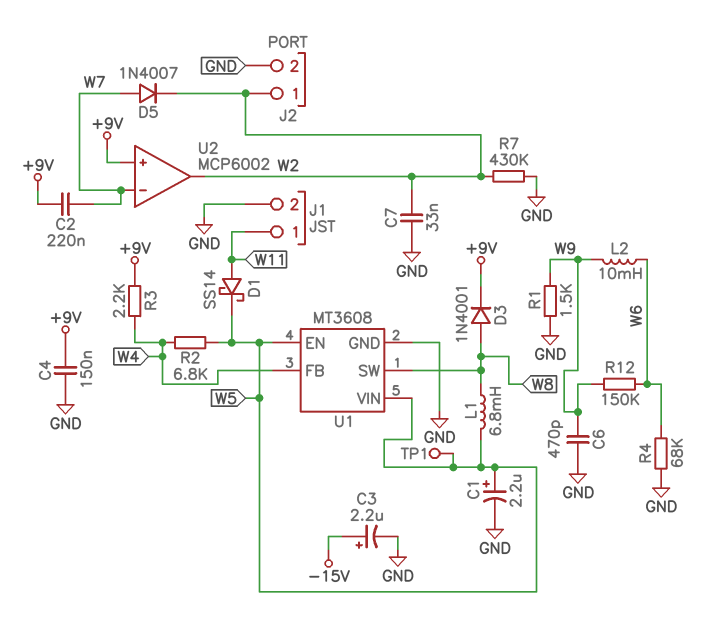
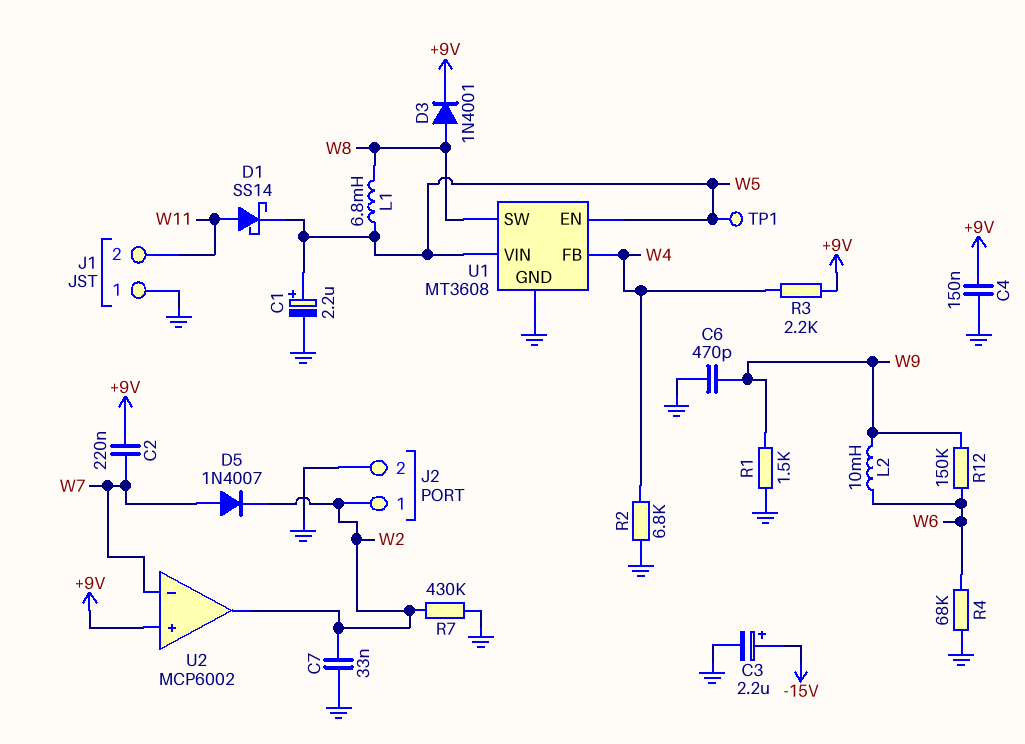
J1 pin 1: W11 -> GND
J1 pin 2: GND -> W11
R2: 6.8k (W4, W5) -> 6.8k (GND, W4)

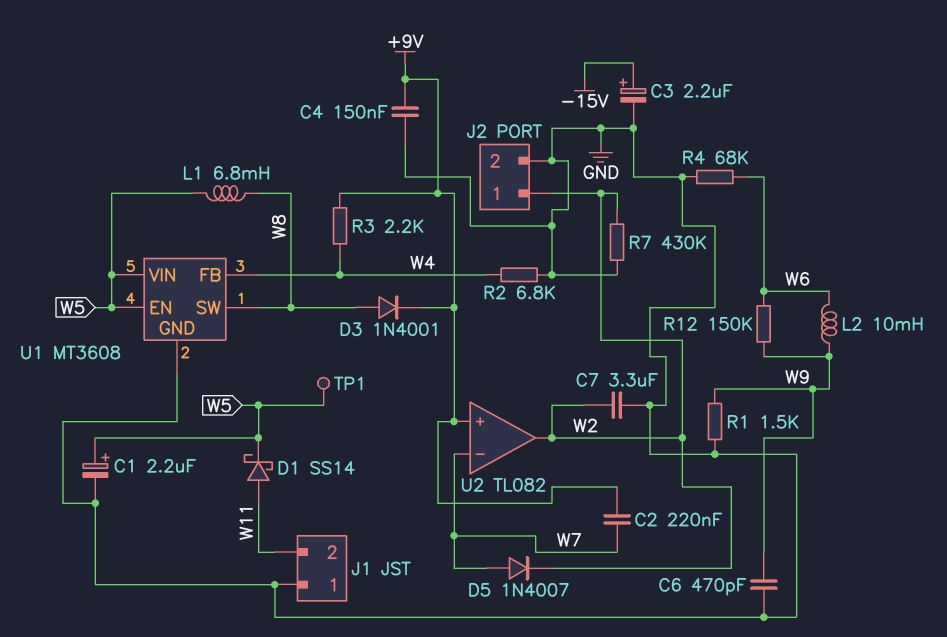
C7: 33nF (GND, W2) -> 3.3uF (GND, W2)
U2: MCP6002 -> TL082

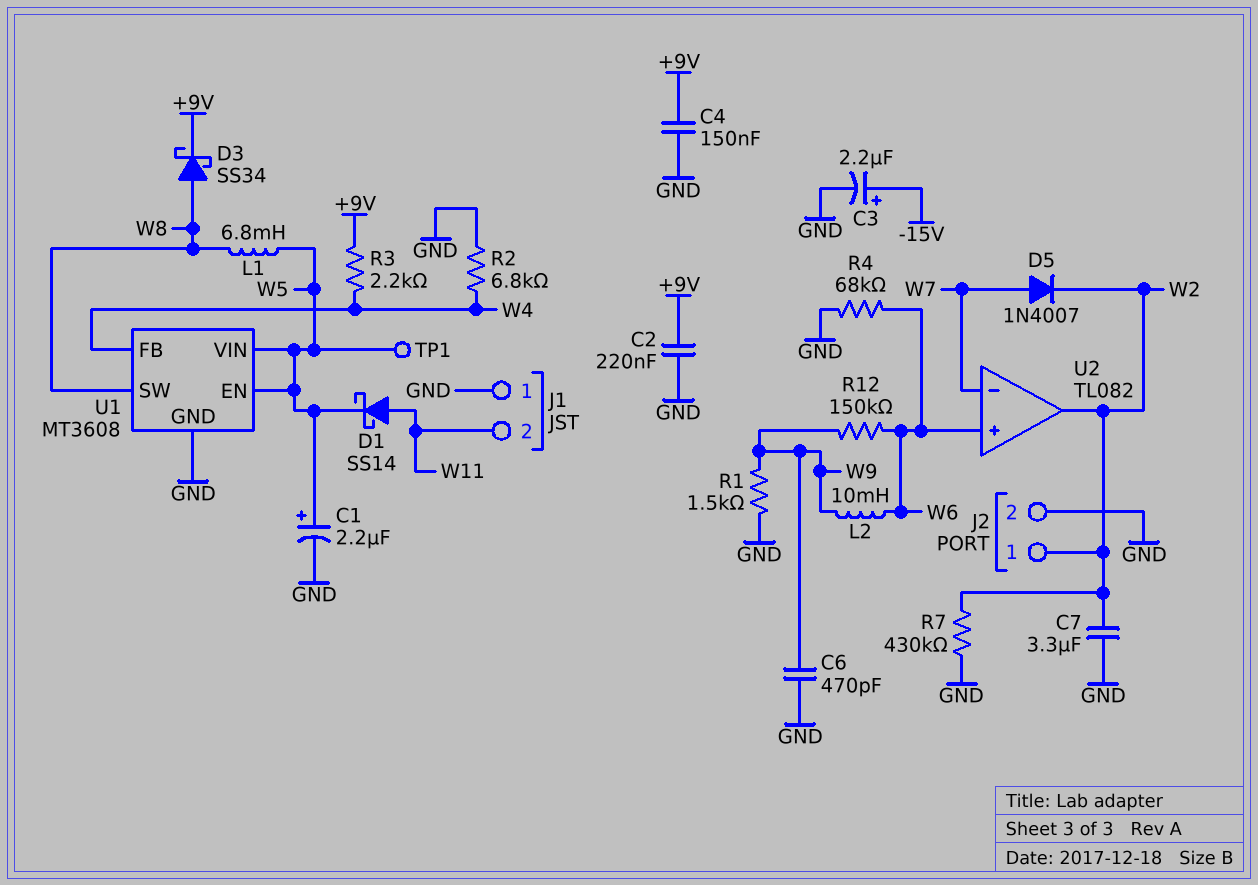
C2: 220nF (+9V, W7) -> 220nF (+9V, GND)
D3: diode 1N4001 (A W8, K +9V) -> schottky SS34 (A W8, K +9V)
U2 pin in+: +9V -> W6

